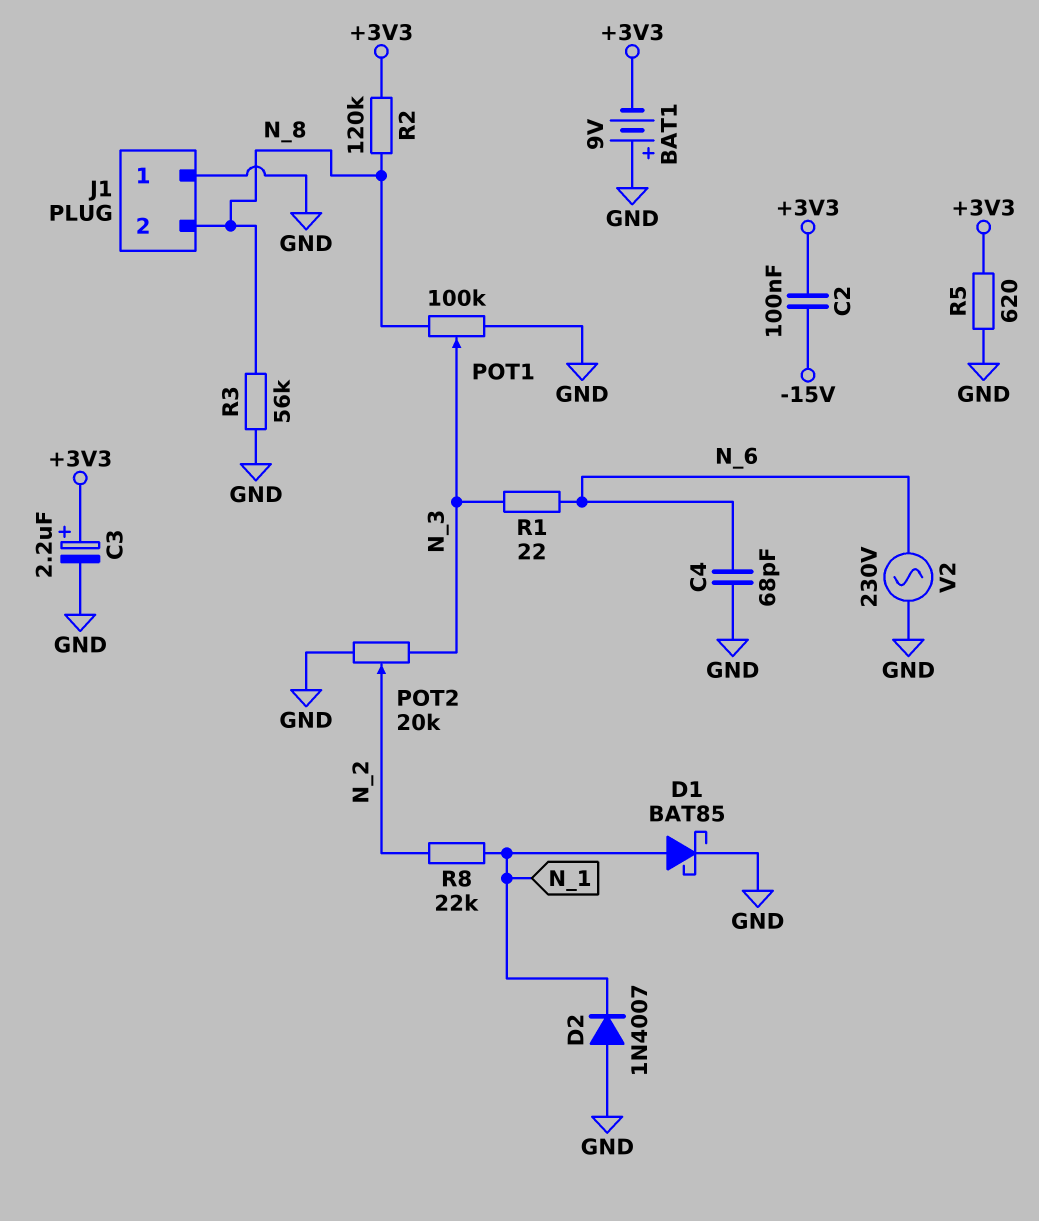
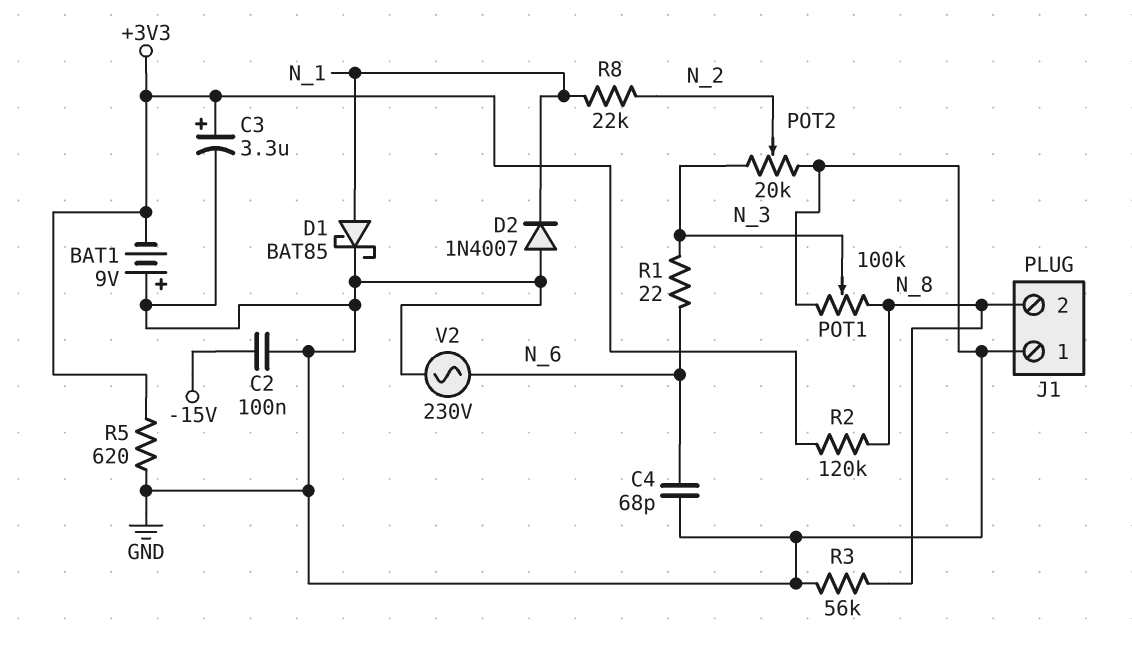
C2: 100nF (+3V3, -15V) -> 100nF (-15V, GND)
C3: 2.2uF (plus +3V3, minus GND) -> 3.3uF (plus +3V3, minus GND)

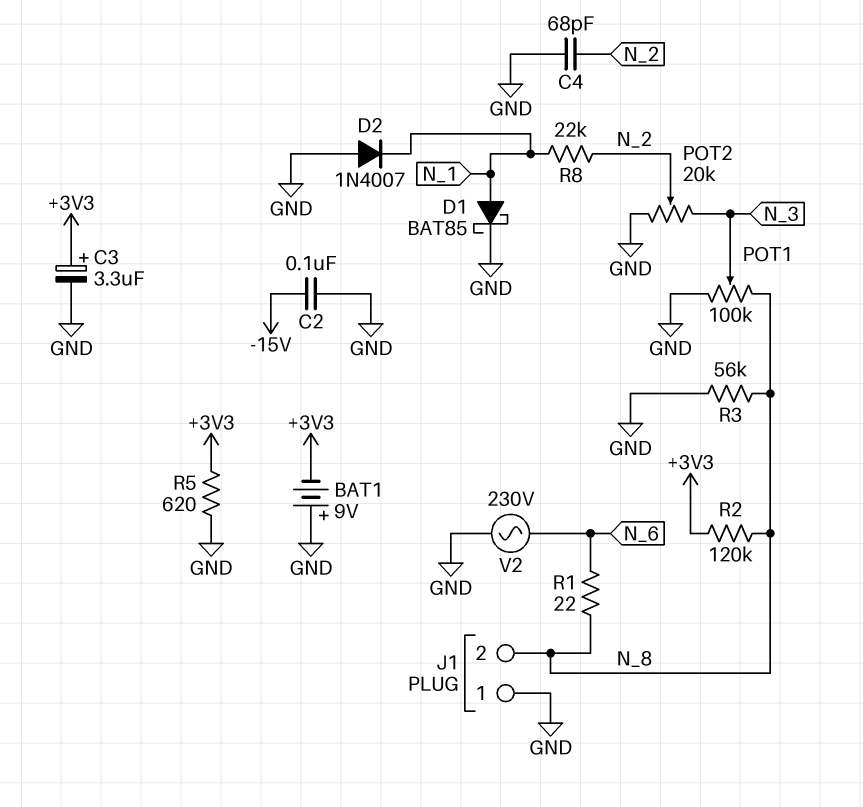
C4: 68pF (GND, N_6) -> 68pF (GND, N_2)
R1: 22 (N_3, N_6) -> 22 (N_6, N_8)

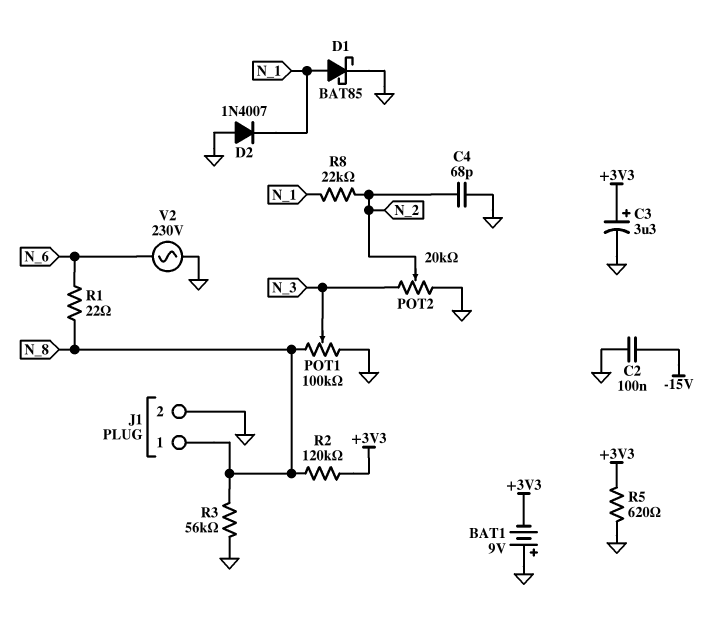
J1 pin 1: GND -> N_8
J1 pin 2: N_8 -> GND

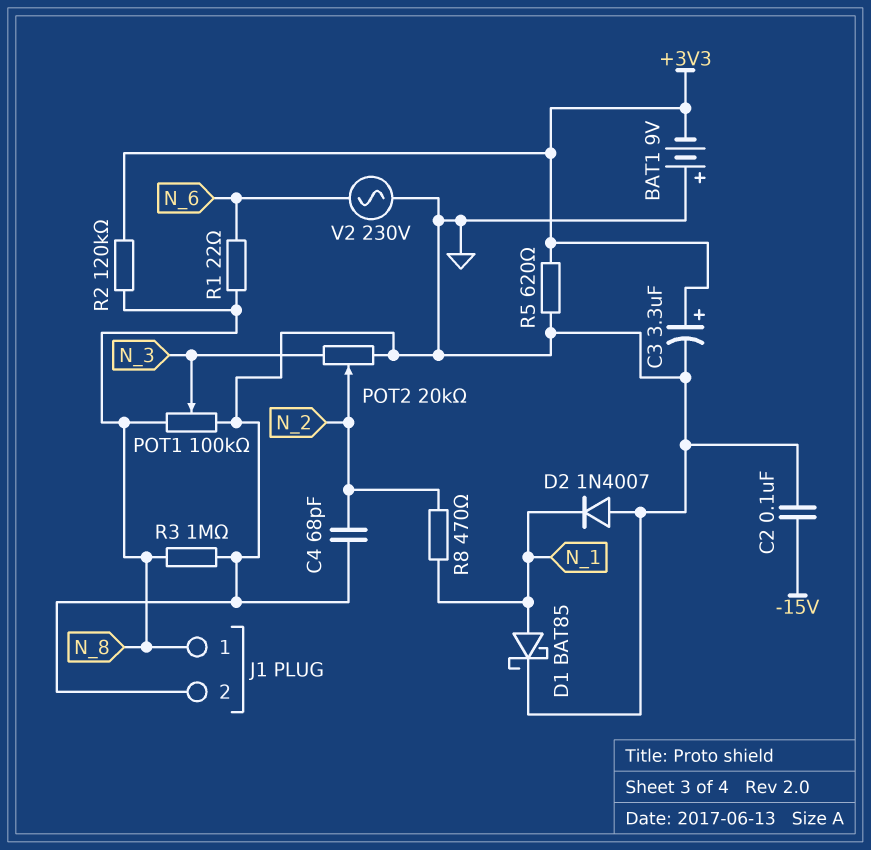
R3: 56k (GND, N_8) -> 1M (GND, N_8)
R8: 22k (N_1, N_2) -> 470 (N_1, N_2)

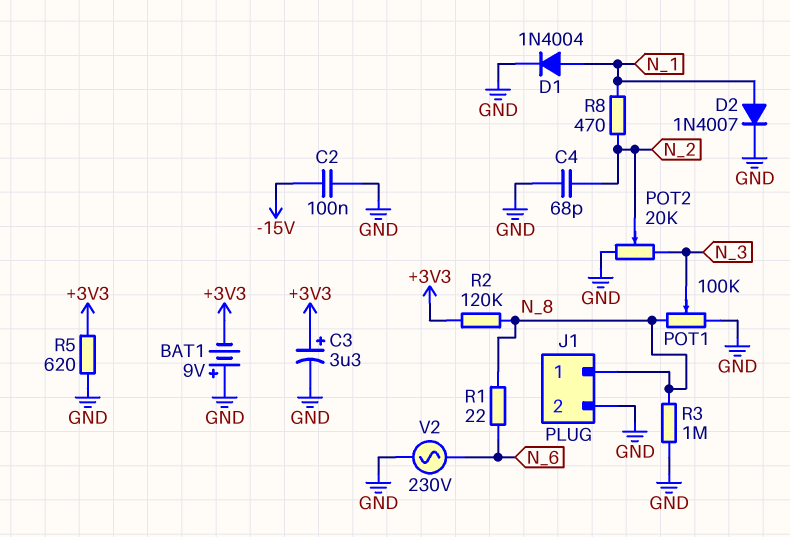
D1: schottky BAT85 (A N_1, K GND) -> diode 1N4004 (A N_1, K GND)
D2: diode 1N4007 (A GND, K N_1) -> diode 1N4007 (A N_1, K GND)

